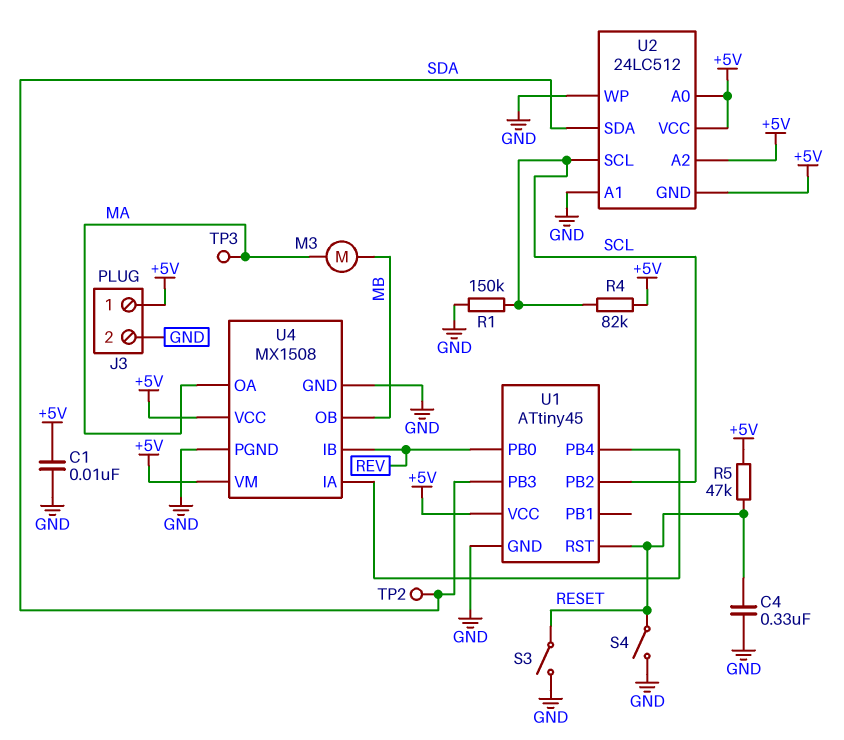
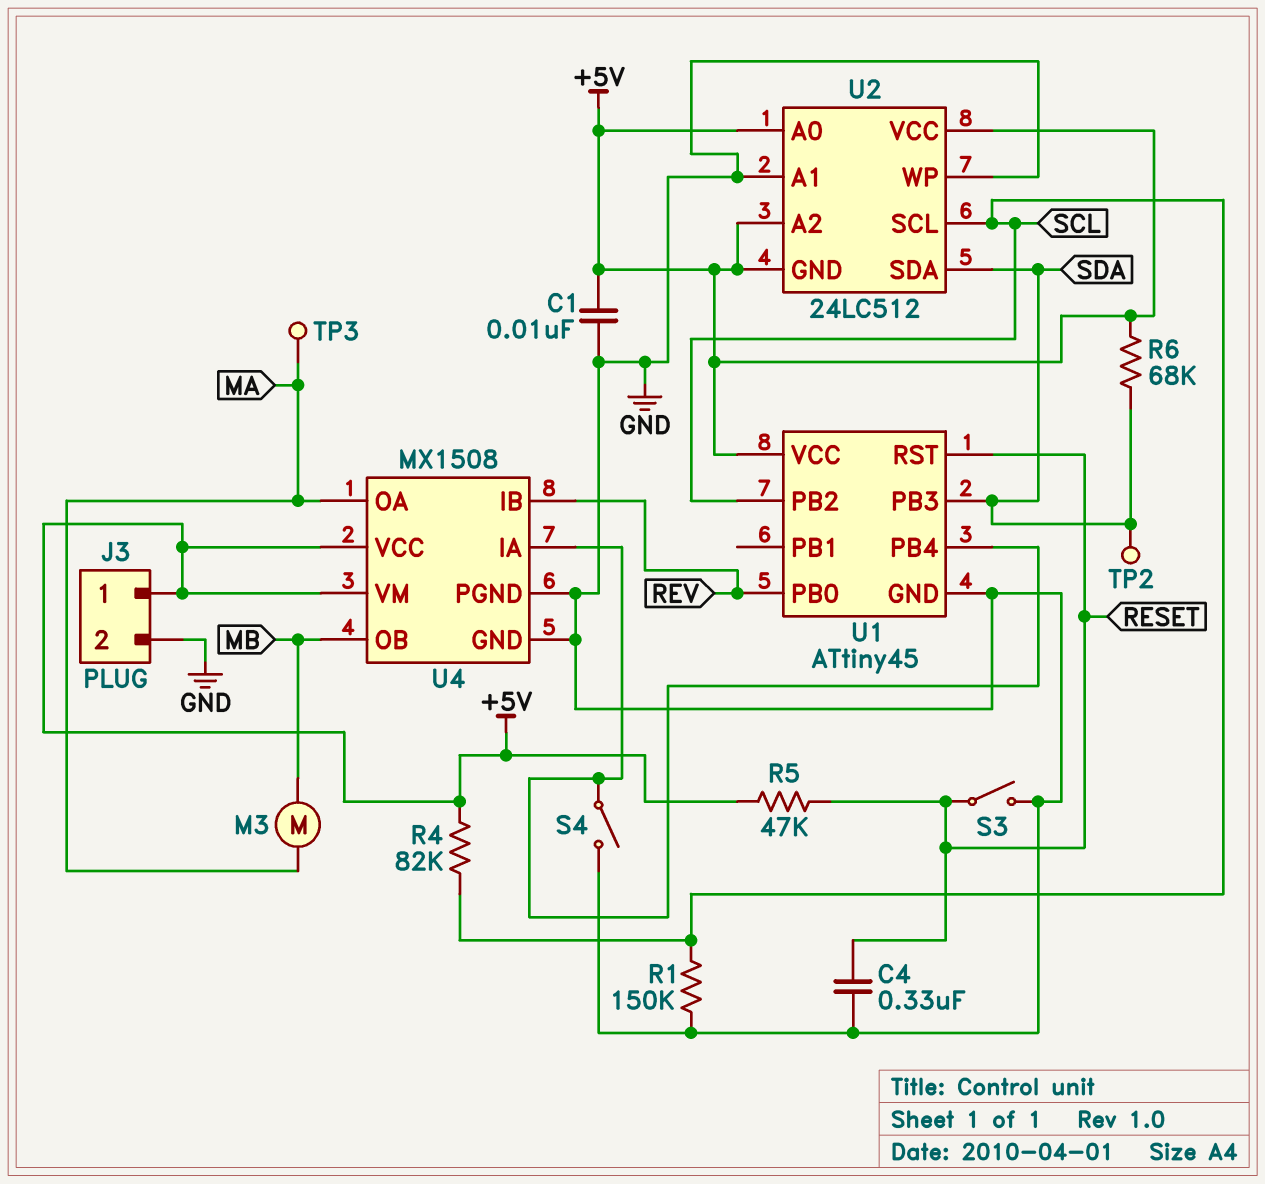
R6: none -> 68k (+5V, SDA)
S4: switch (GND, RESET) -> switch (GND, U1/PB4)

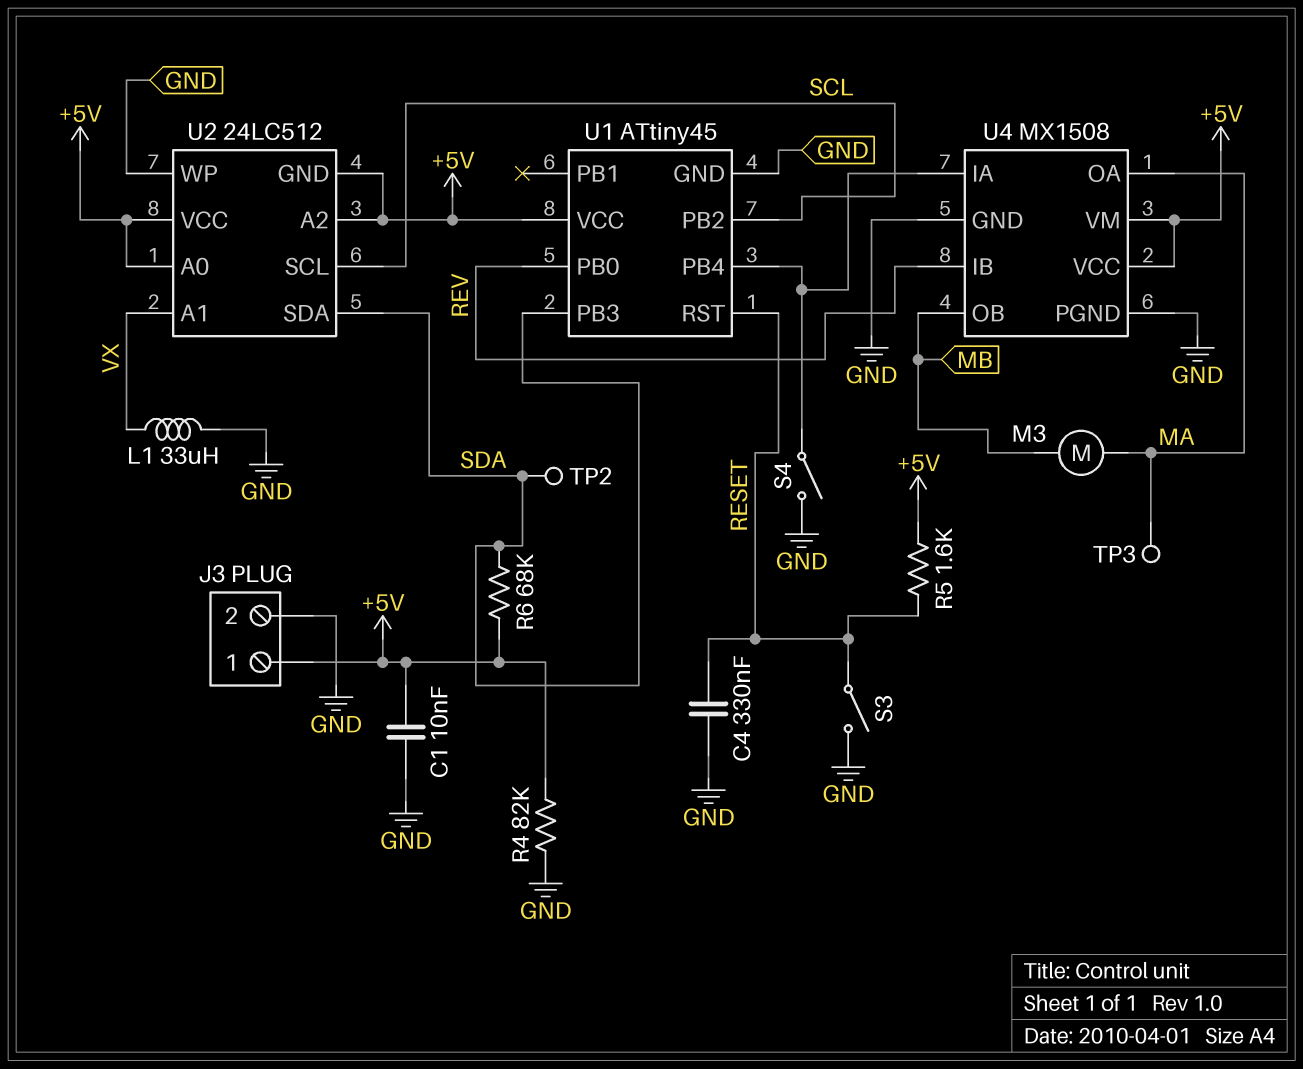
L1: none -> 33uH (GND, VX)
R1: 150k (GND, SCL) -> none
R4: 82k (+5V, SCL) -> 82k (+5V, GND)
R5: 47k (+5V, RESET) -> 1.6k (+5V, RESET)
U2 pin A1: GND -> VX

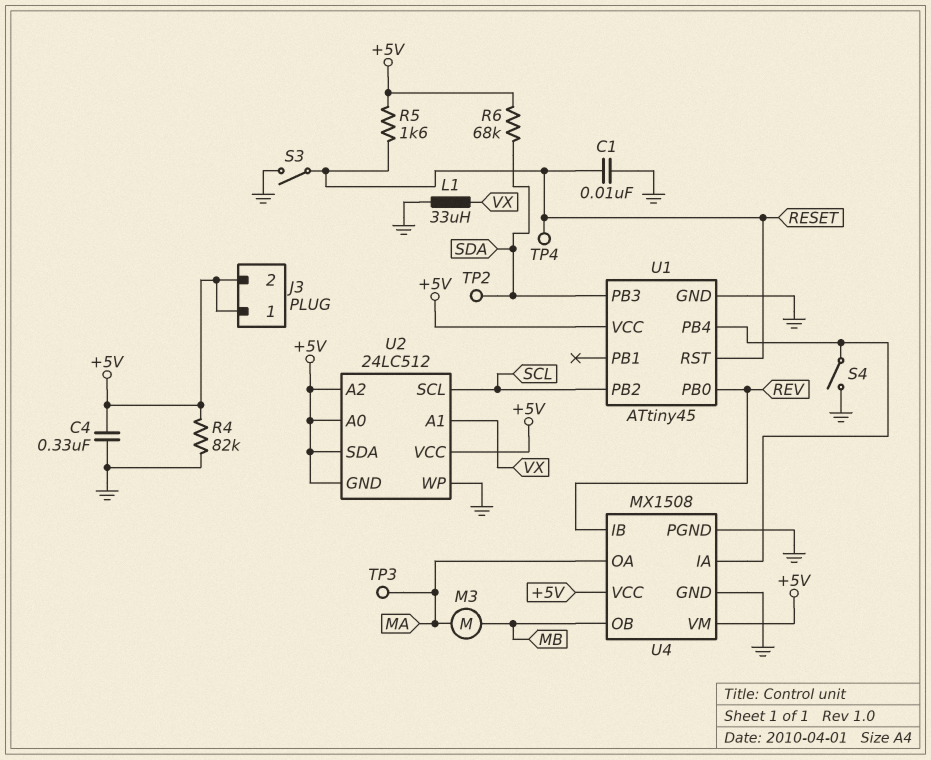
C1: 10nF (+5V, GND) -> 10nF (GND, RESET)
C4: 330nF (GND, RESET) -> 330nF (+5V, GND)
J3 pin 2: GND -> +5V
TP4: none -> test point (RESET)
U2 pin SDA: SDA -> +5V

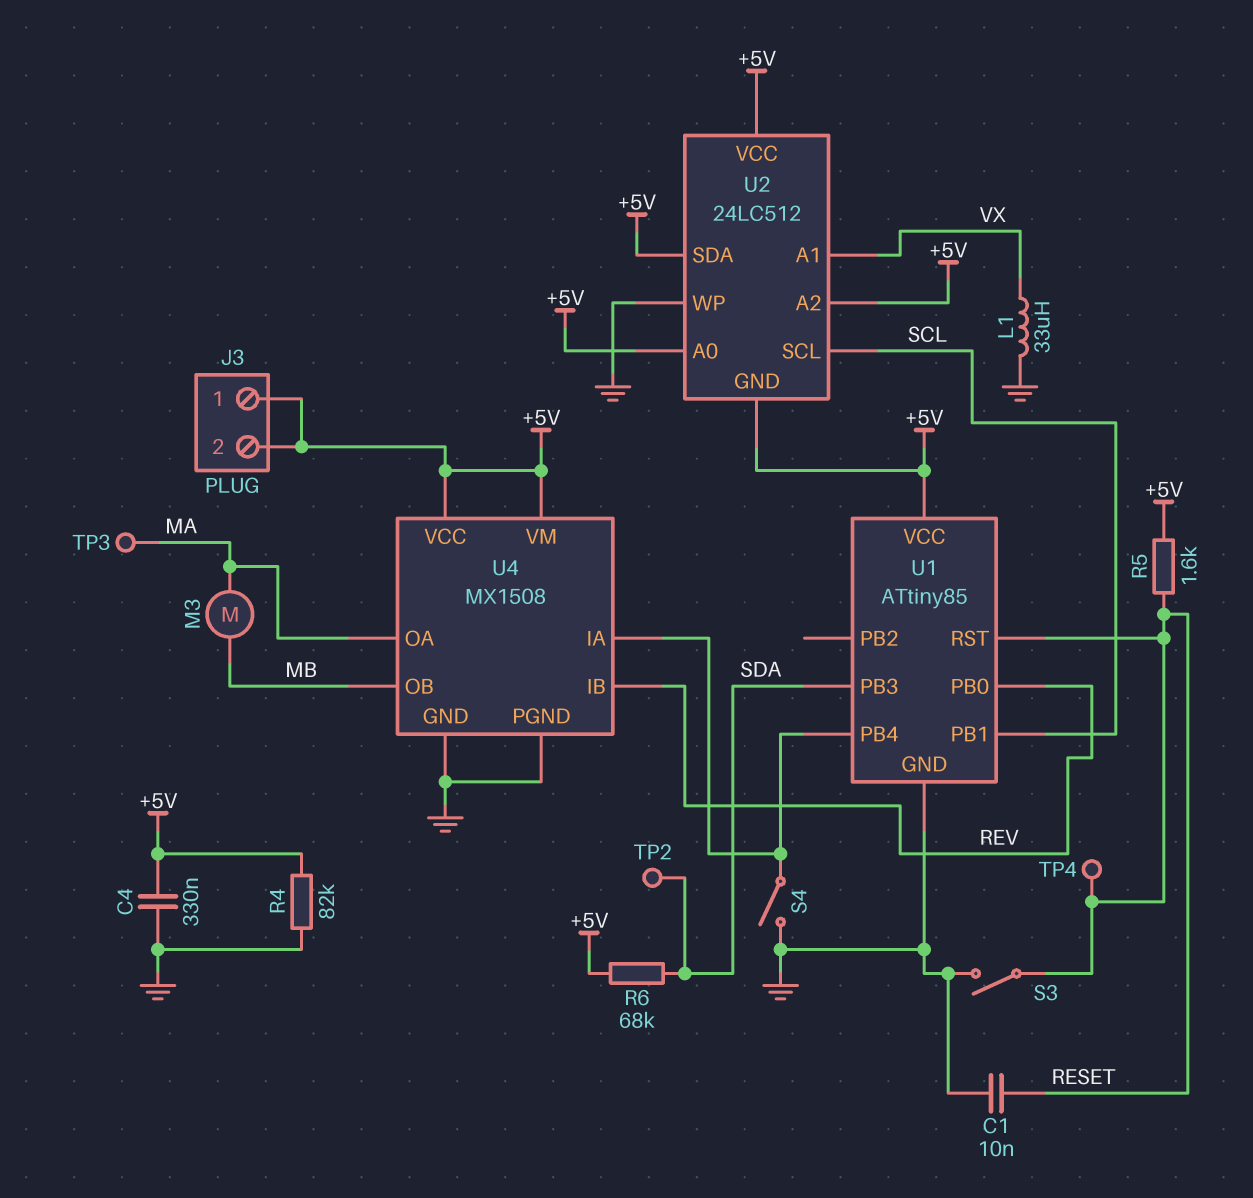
U1: ATtiny45 -> ATtiny85
U1 pin PB1: none -> SCL
U1 pin PB2: SCL -> none

